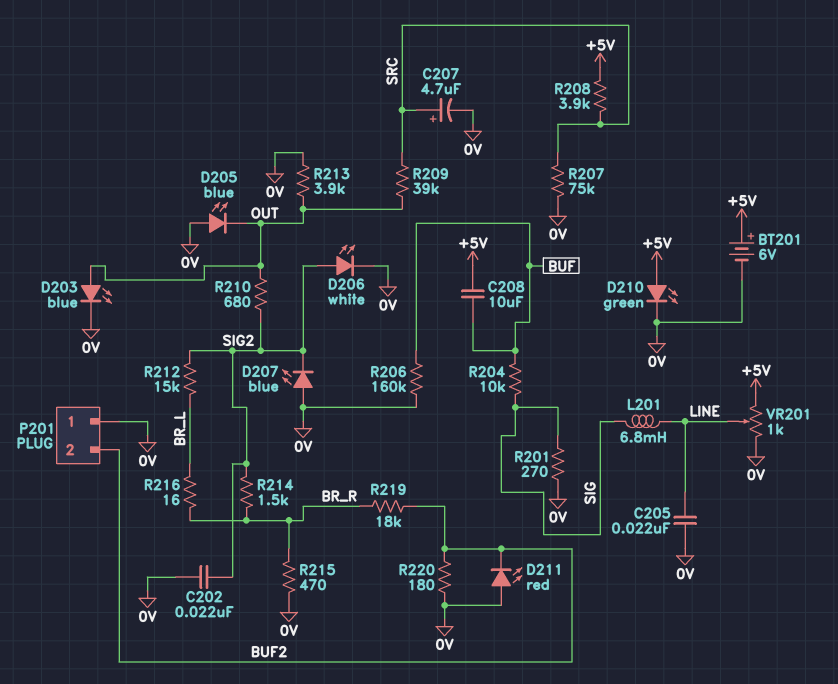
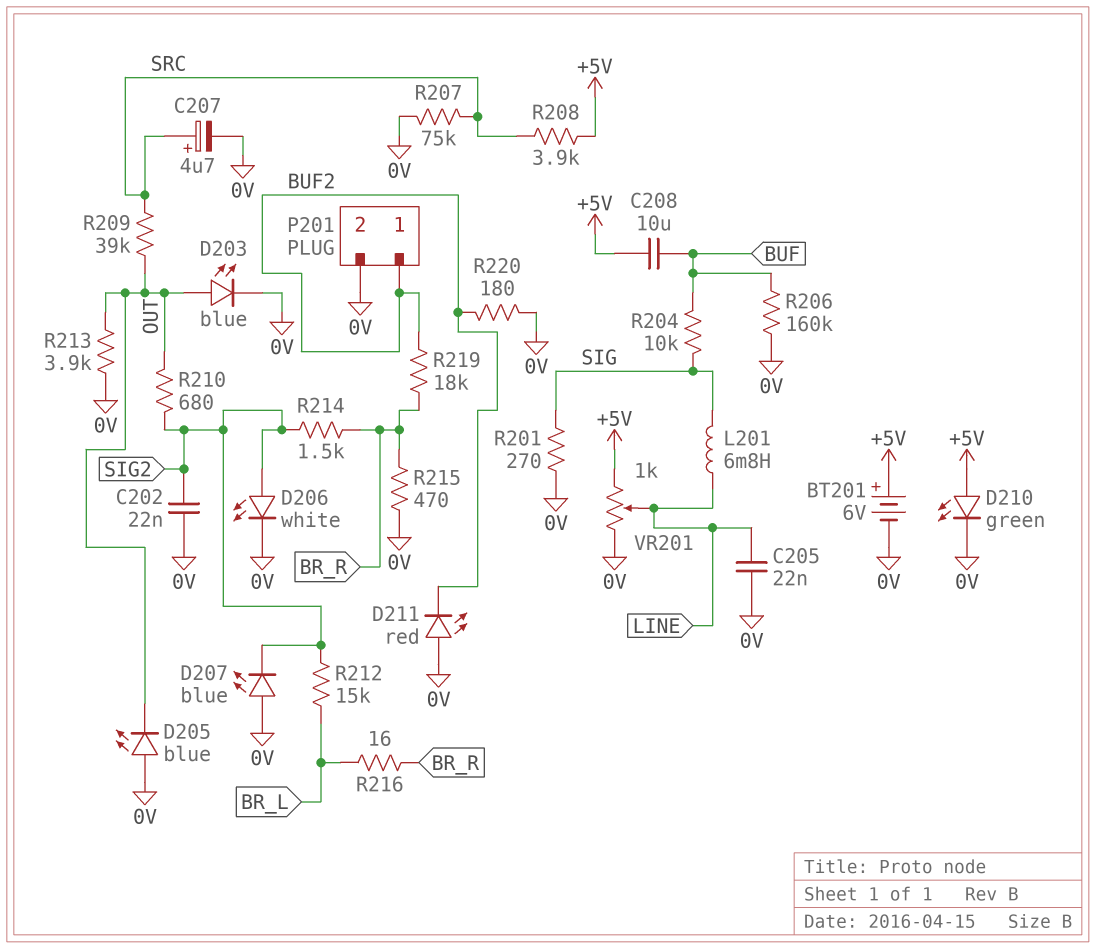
P201 pin 1: 0V -> BUF2
P201 pin 2: BUF2 -> 0V

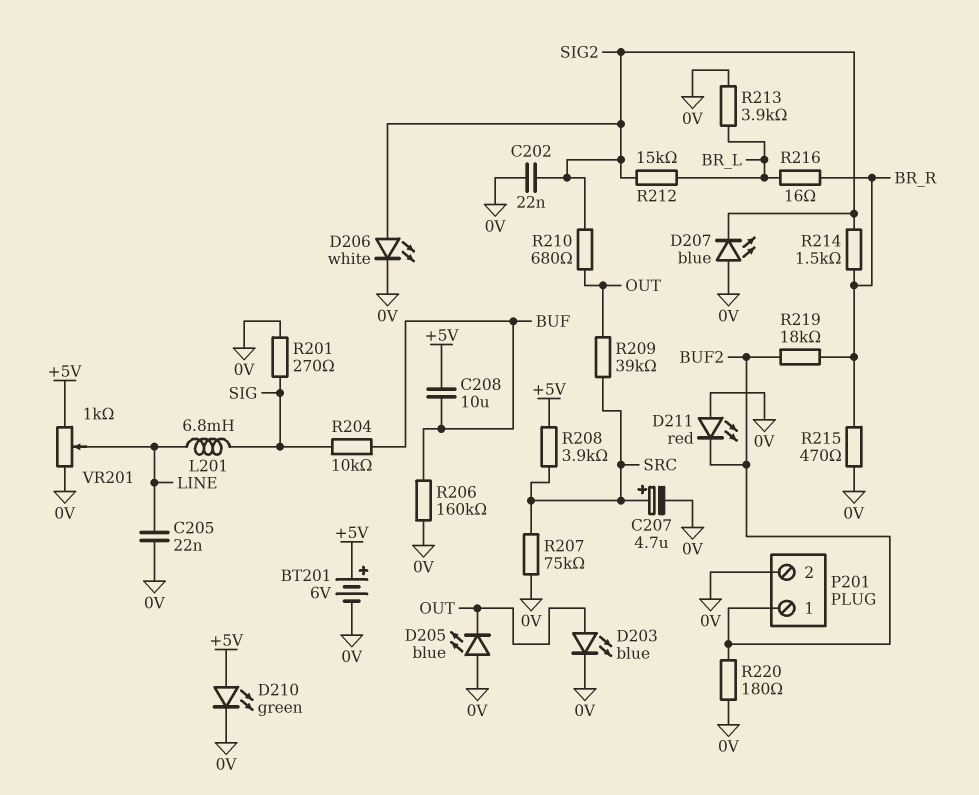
R213: 3.9k (0V, OUT) -> 3.9k (0V, BR_L)

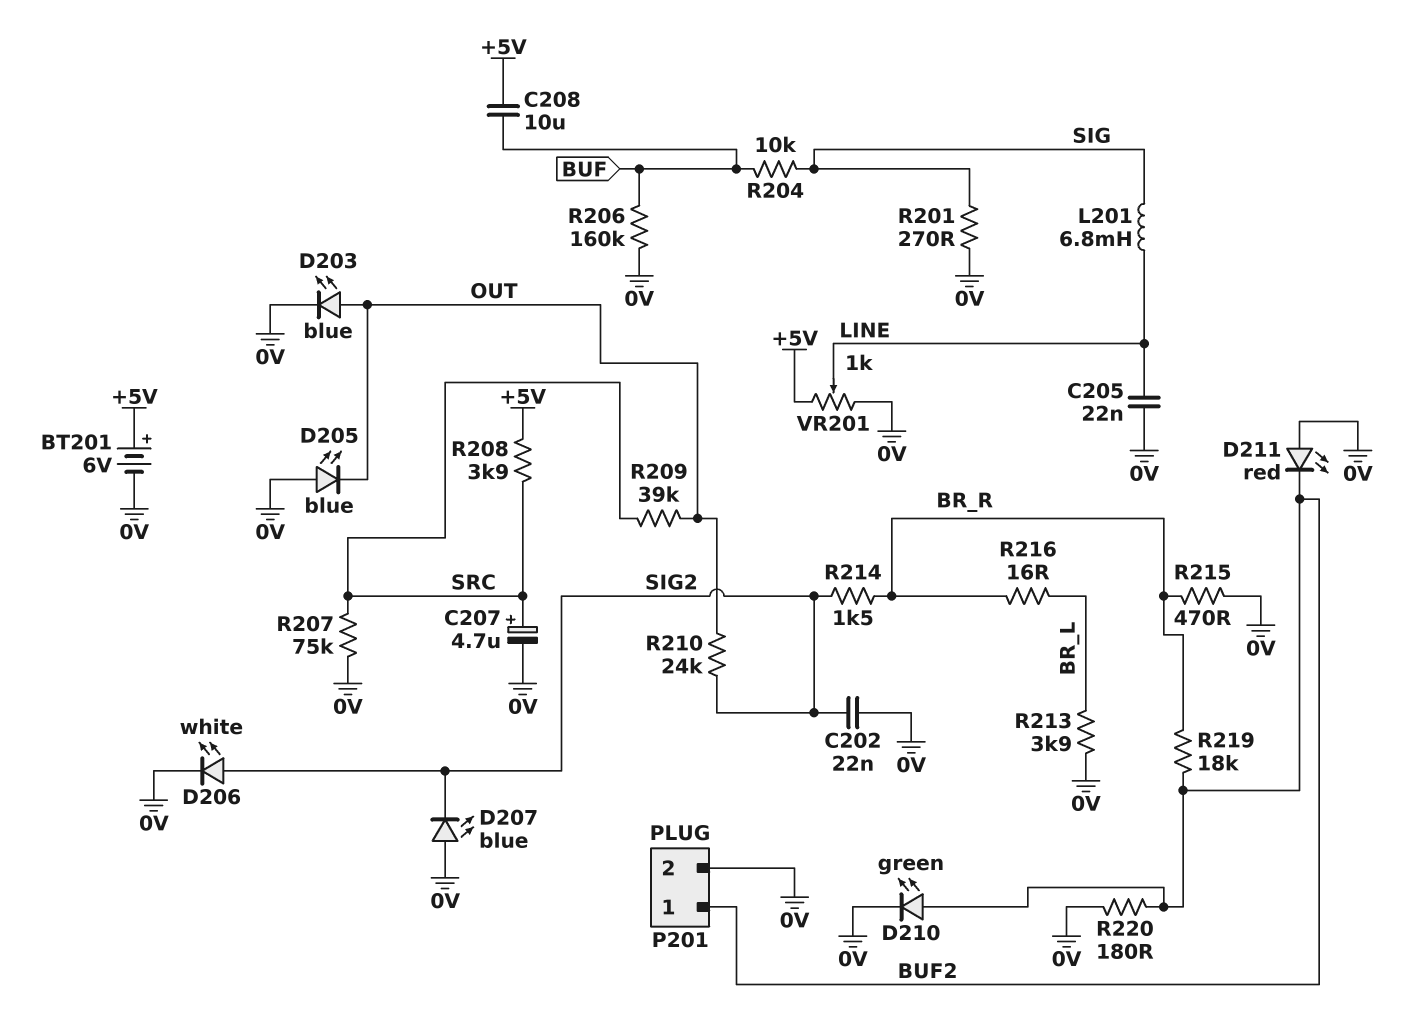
D210: LED green (A +5V, K 0V) -> LED green (A BUF2, K 0V)
R210: 680 (OUT, SIG2) -> 24k (OUT, SIG2)
R212: 15k (BR_L, SIG2) -> none

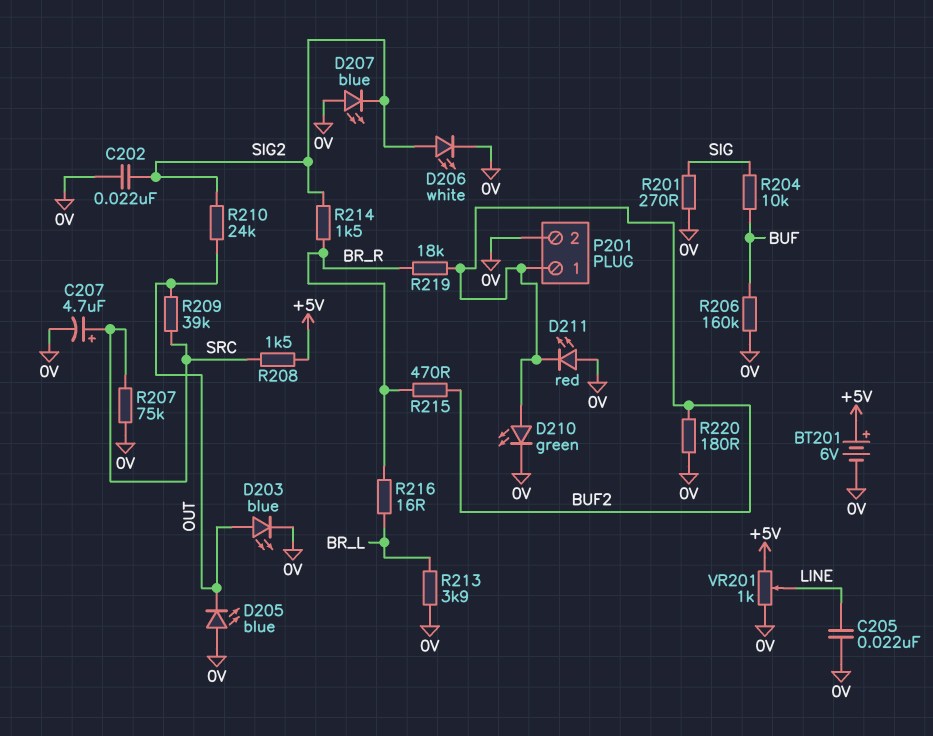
C208: 10uF (+5V, BUF) -> none
L201: 6.8mH (LINE, SIG) -> none
R208: 3.9k (+5V, SRC) -> 1.5k (+5V, SRC)
R215: 470 (0V, BR_R) -> 470 (BR_R, BUF2)

